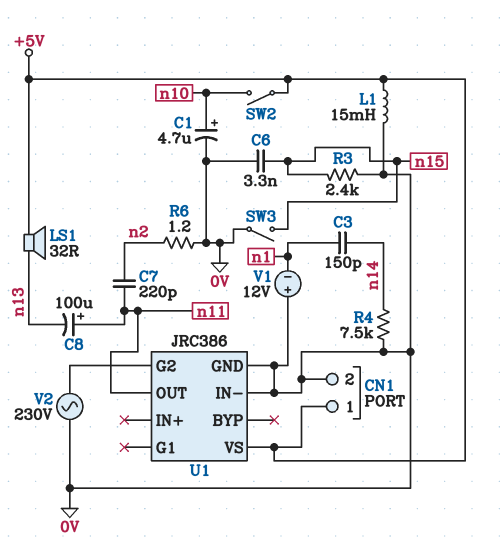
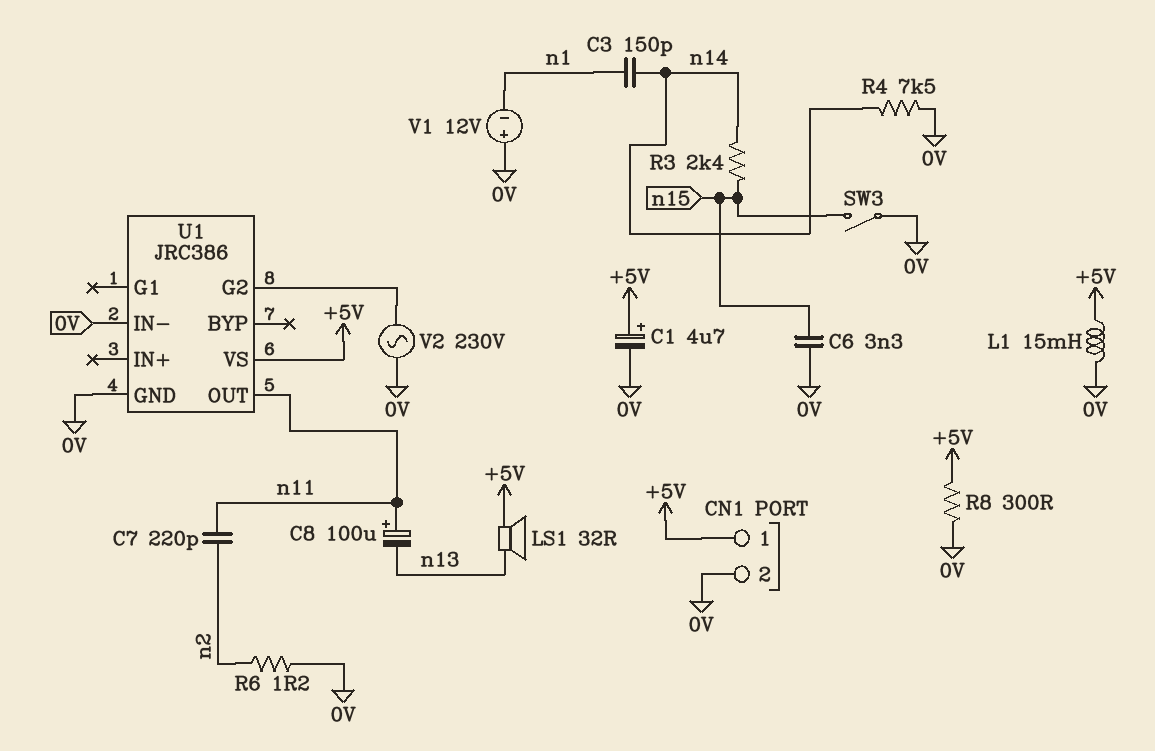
C1: 4.7uF (plus n10, minus 0V) -> 4.7uF (plus +5V, minus 0V)
R3: 2.4k (0V, n15) -> 2.4k (n14, n15)
R8: none -> 300 (+5V, 0V)
SW2: switch (+5V, n10) -> none

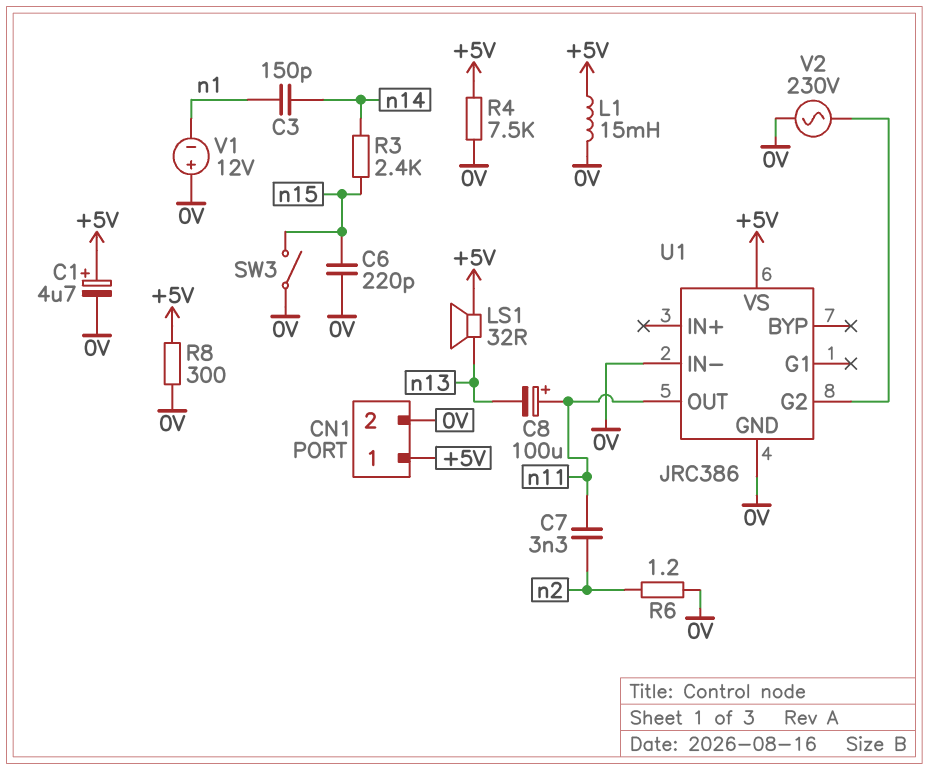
C6: 3.3nF (0V, n15) -> 220pF (0V, n15)
C7: 220pF (n2, n11) -> 3.3nF (n2, n11)
R4: 7.5k (0V, n14) -> 7.5k (+5V, 0V)

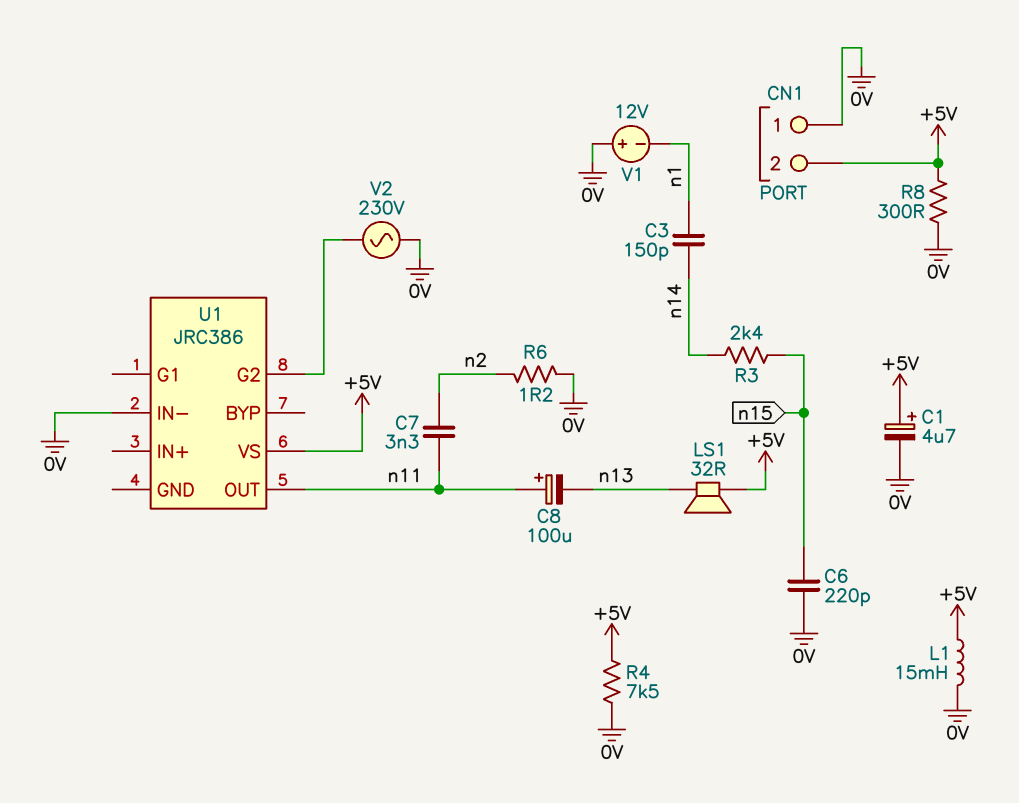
CN1 pin 1: +5V -> 0V
CN1 pin 2: 0V -> +5V
SW3: switch (0V, n15) -> none
U1 pin GND: 0V -> none

